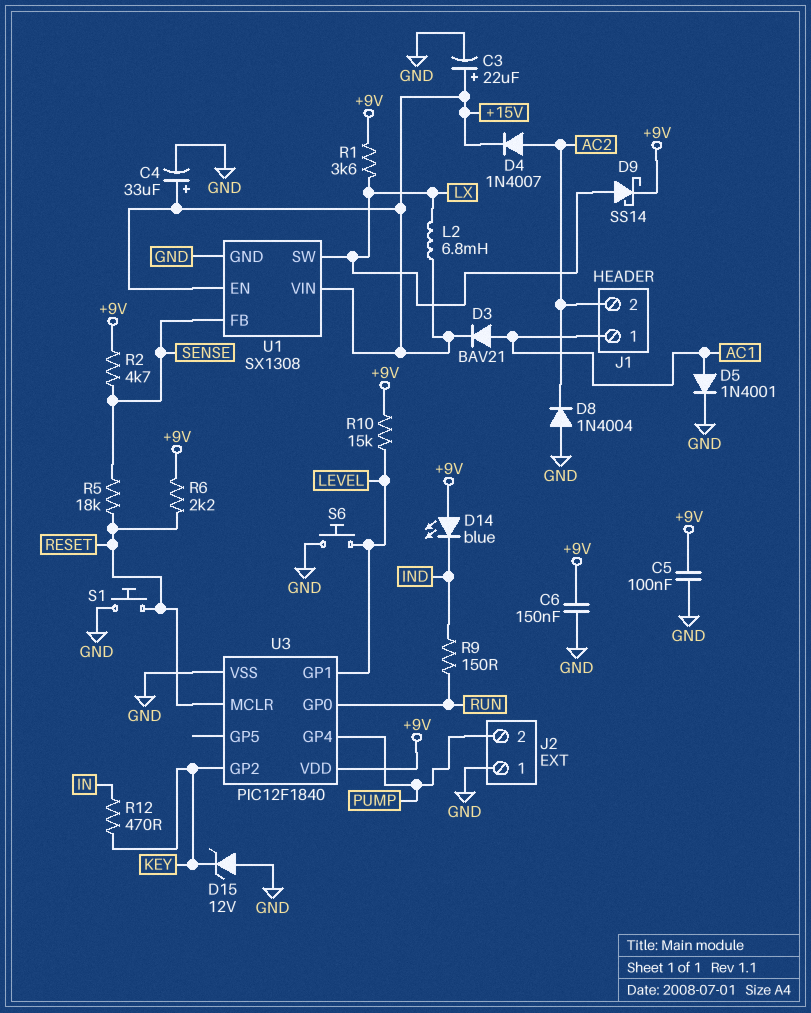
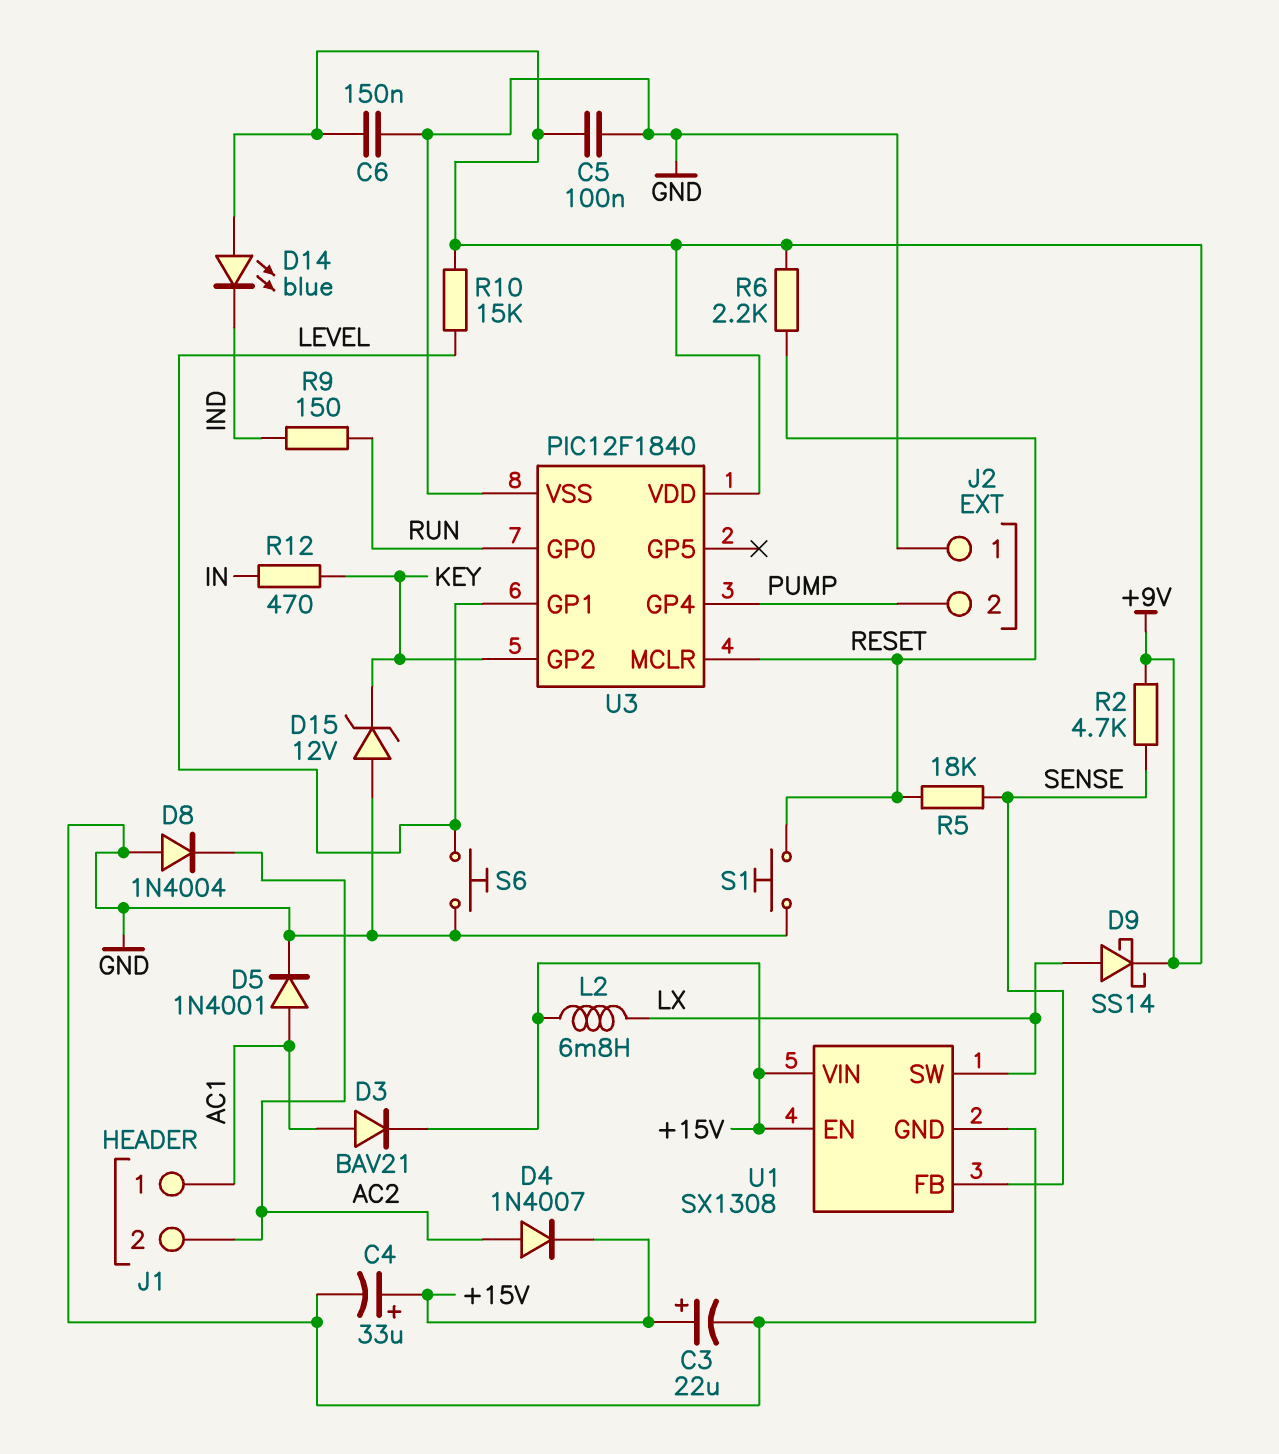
R1: 3.6k (+9V, LX) -> none

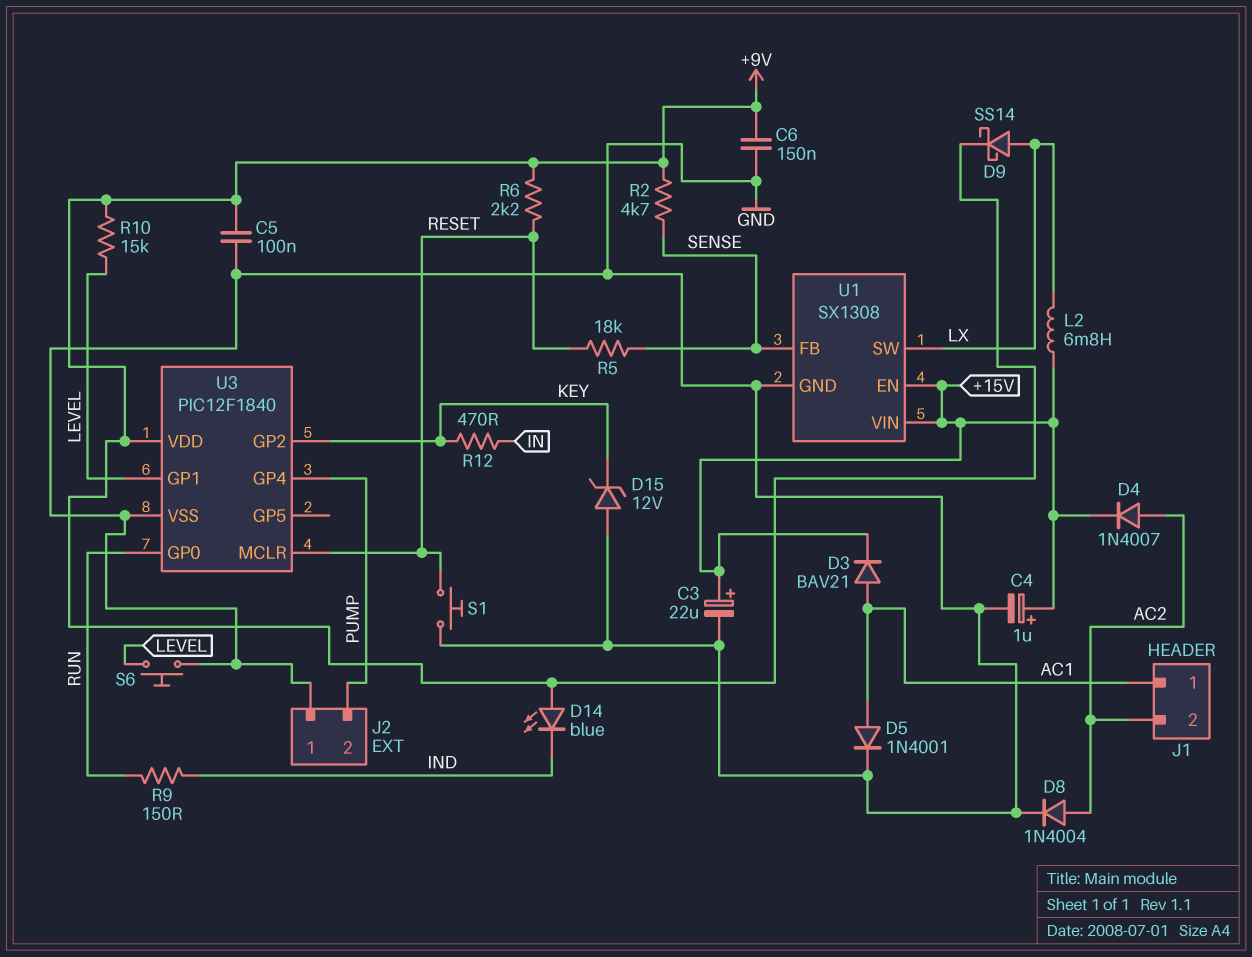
C4: 33uF (plus +15V, minus GND) -> 1uF (plus +15V, minus GND)
D8: diode 1N4004 (A GND, K AC2) -> diode 1N4004 (A AC2, K GND)

